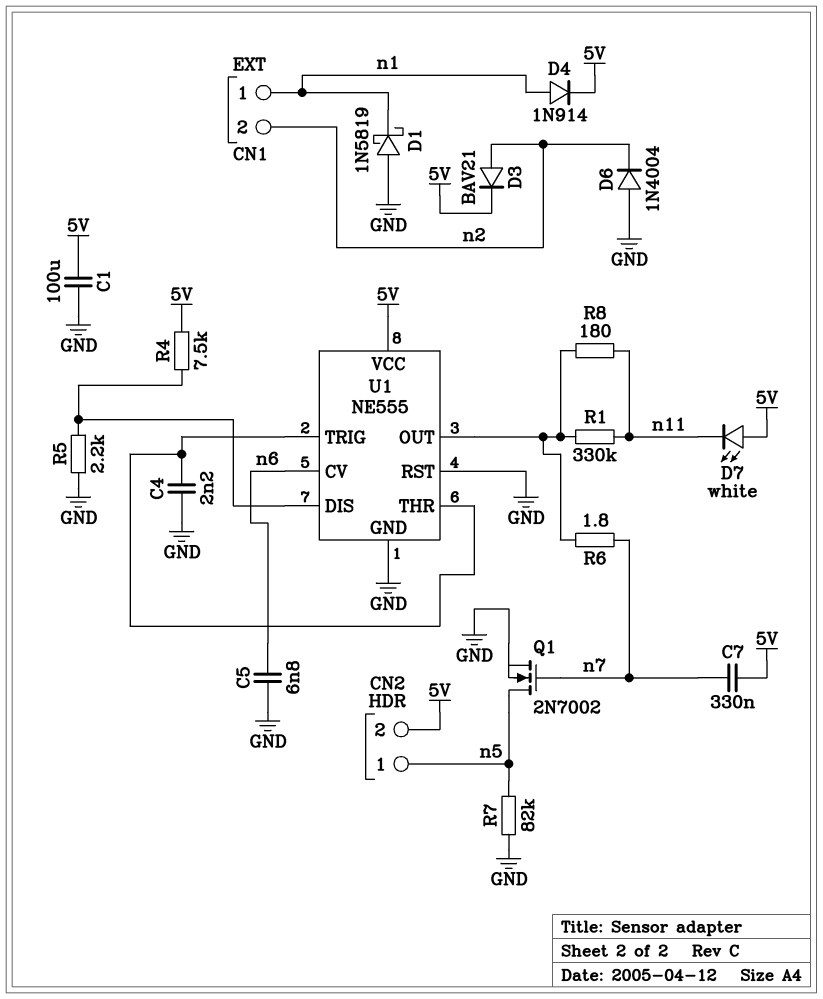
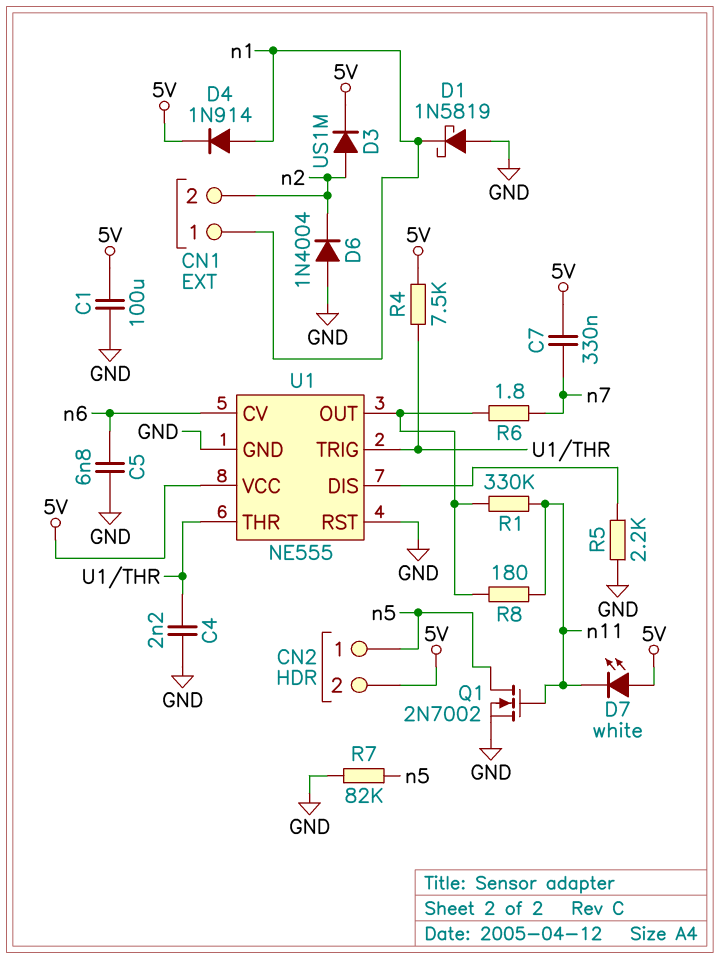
D3: diode BAV21 (A n2, K 5V) -> diode US1M (A n2, K 5V)
Q1: NMOS 2N7002 (G n7, D n5, S GND) -> NMOS 2N7002 (G n11, D n5, S GND)
R4: 7.5k (5V, U1/DIS) -> 7.5k (5V, U1/THR)

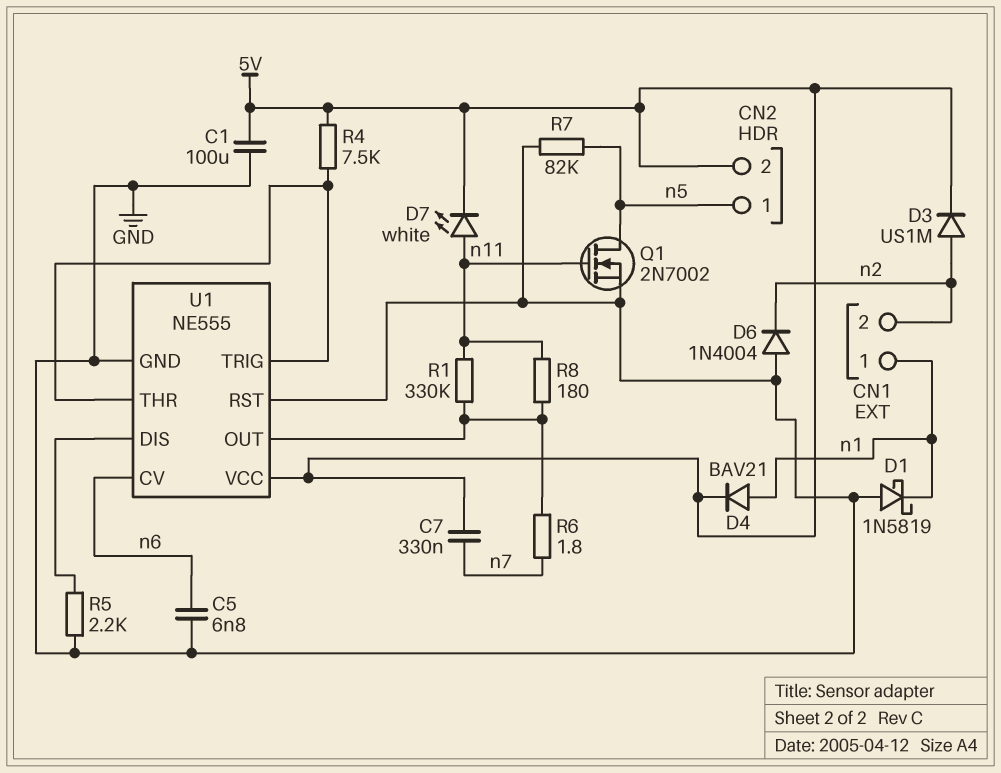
C4: 2.2nF (GND, U1/THR) -> none
D4: diode 1N914 (A n1, K 5V) -> diode BAV21 (A n1, K 5V)
D7: LED white (A 5V, K n11) -> LED white (A n11, K 5V)

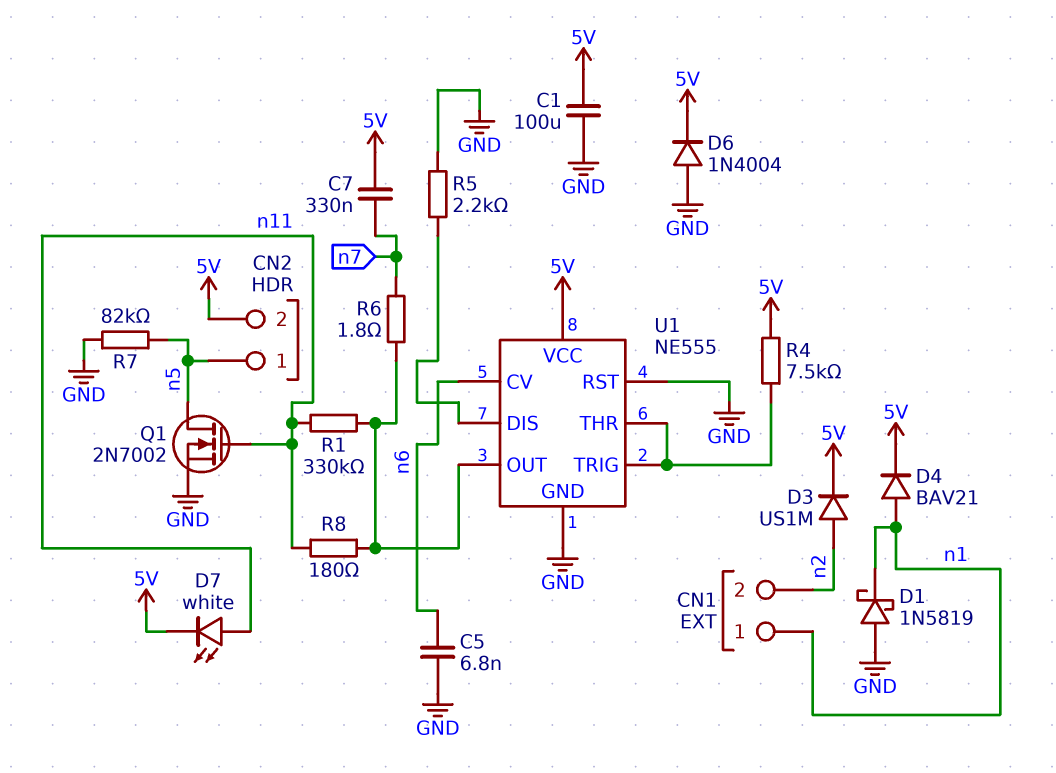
D6: diode 1N4004 (A GND, K n2) -> diode 1N4004 (A GND, K 5V)

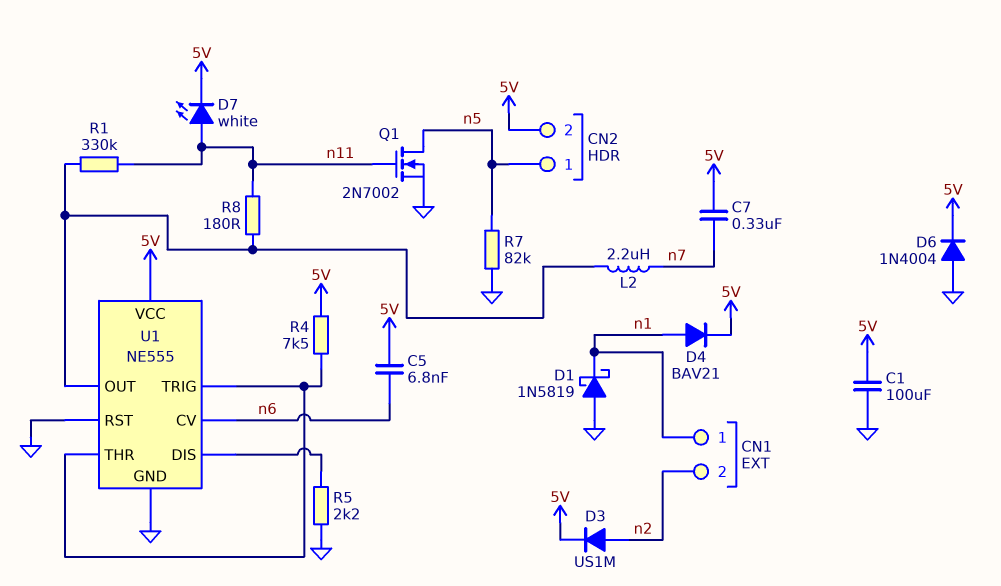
C5: 6.8nF (GND, n6) -> 6.8nF (5V, n6)
L2: none -> 2.2uH (U1/OUT, n7)
R6: 1.8 (U1/OUT, n7) -> none

